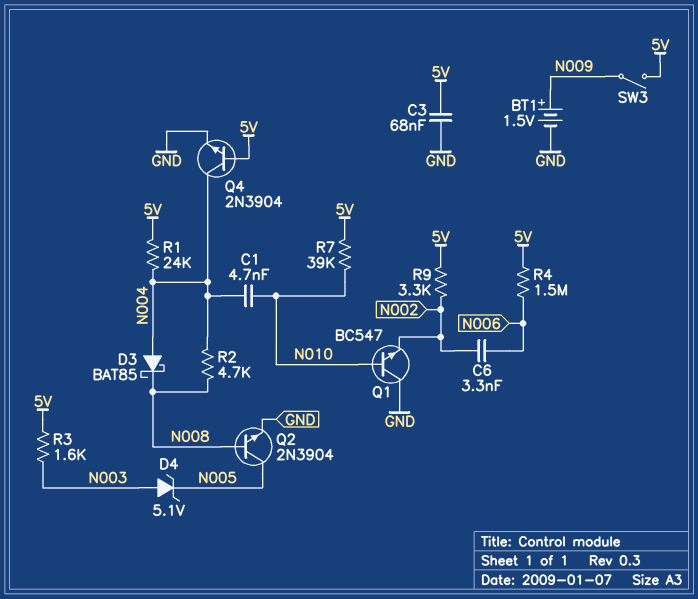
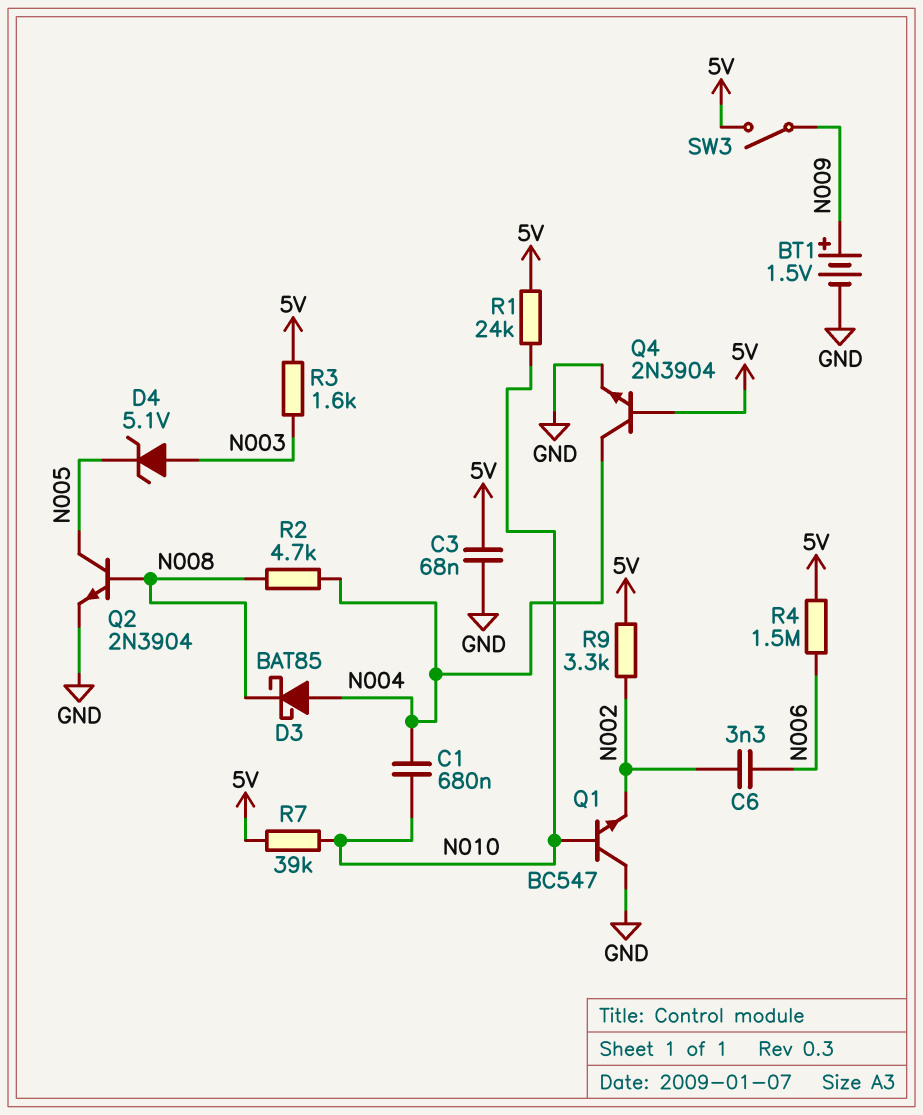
C1: 4.7nF (N004, N010) -> 680nF (N004, N010)
R1: 24k (5V, N004) -> 24k (5V, N010)

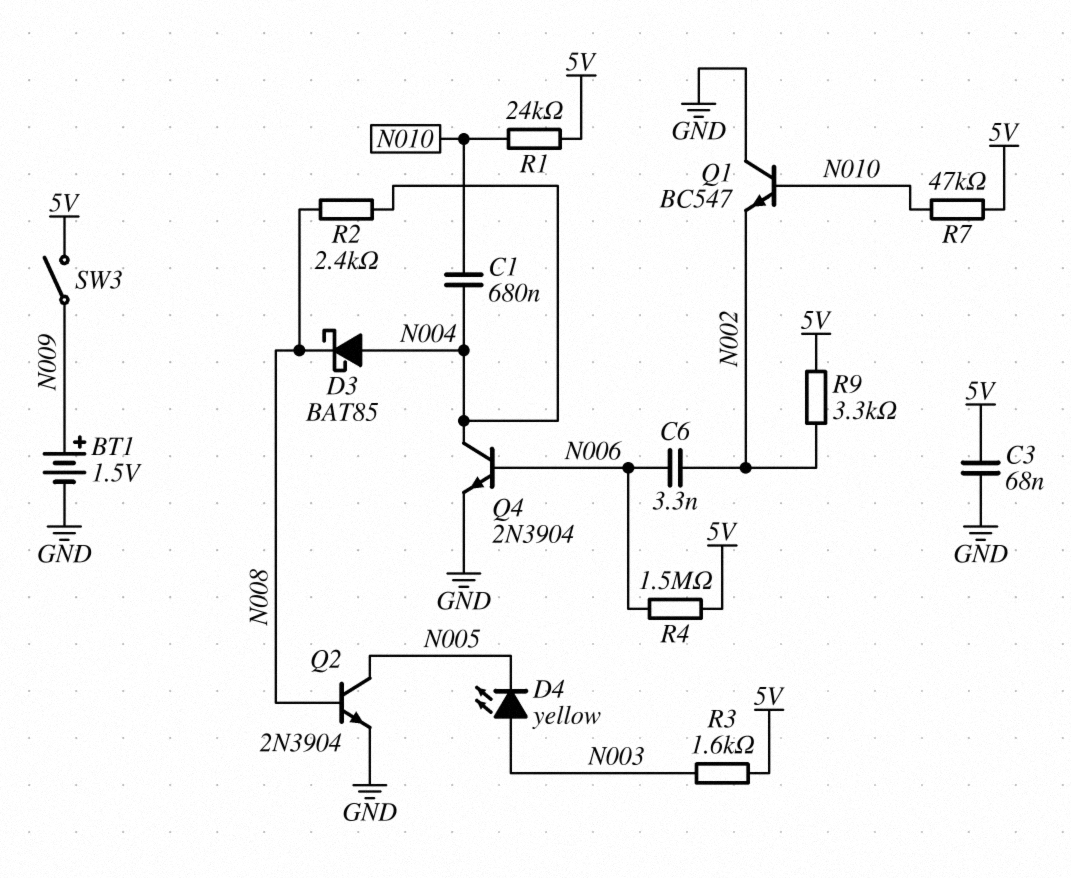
D4: zener 5.1V (A N003, K N005) -> LED yellow (A N003, K N005)
Q4: NPN 2N3904 (B 5V, C N004, E GND) -> NPN 2N3904 (B N006, C N004, E GND)
R2: 4.7k (N004, N008) -> 2.4k (N004, N008)
R7: 39k (5V, N010) -> 47k (5V, N010)

